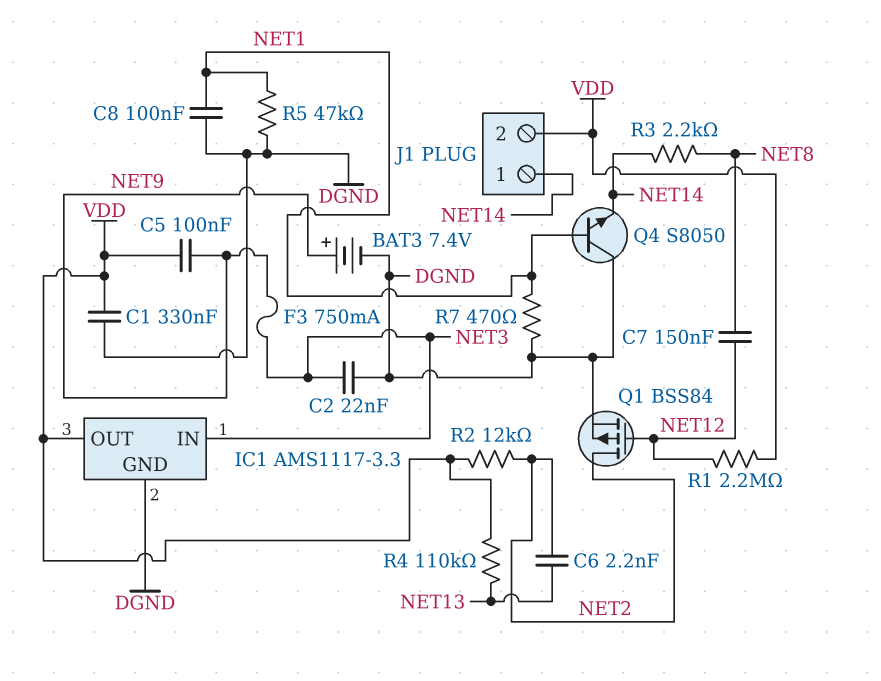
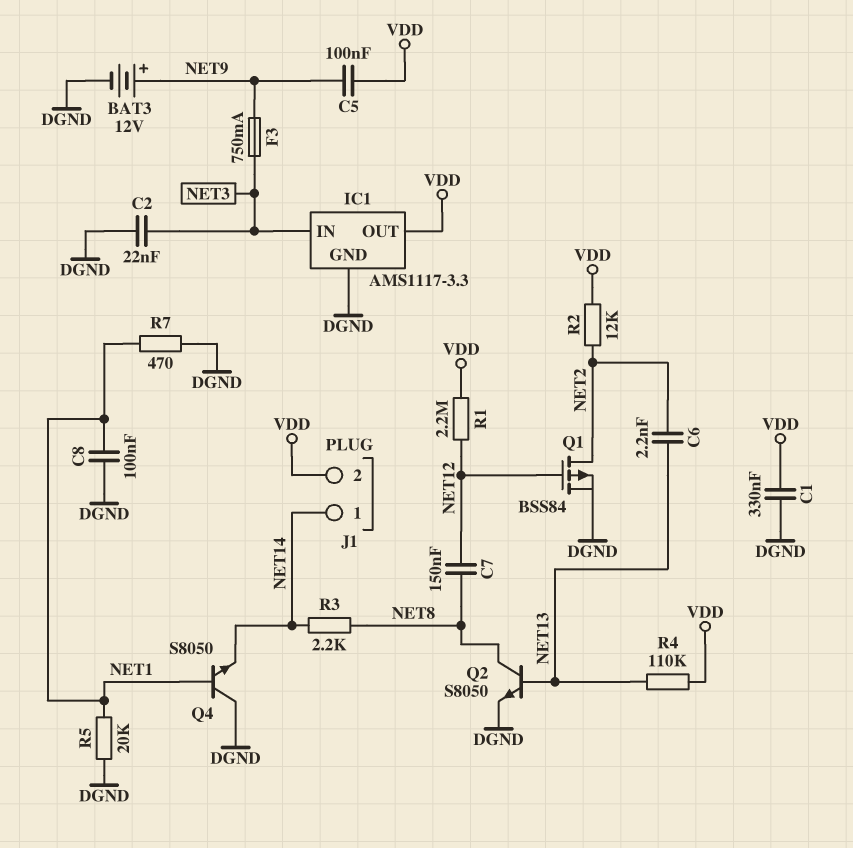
BAT3: 7.4V (plus NET9, minus DGND) -> 12V (plus NET9, minus DGND)
Q2: none -> NPN S8050 (B NET13, C NET8, E DGND)
R5: 47k (DGND, NET1) -> 20k (DGND, NET1)

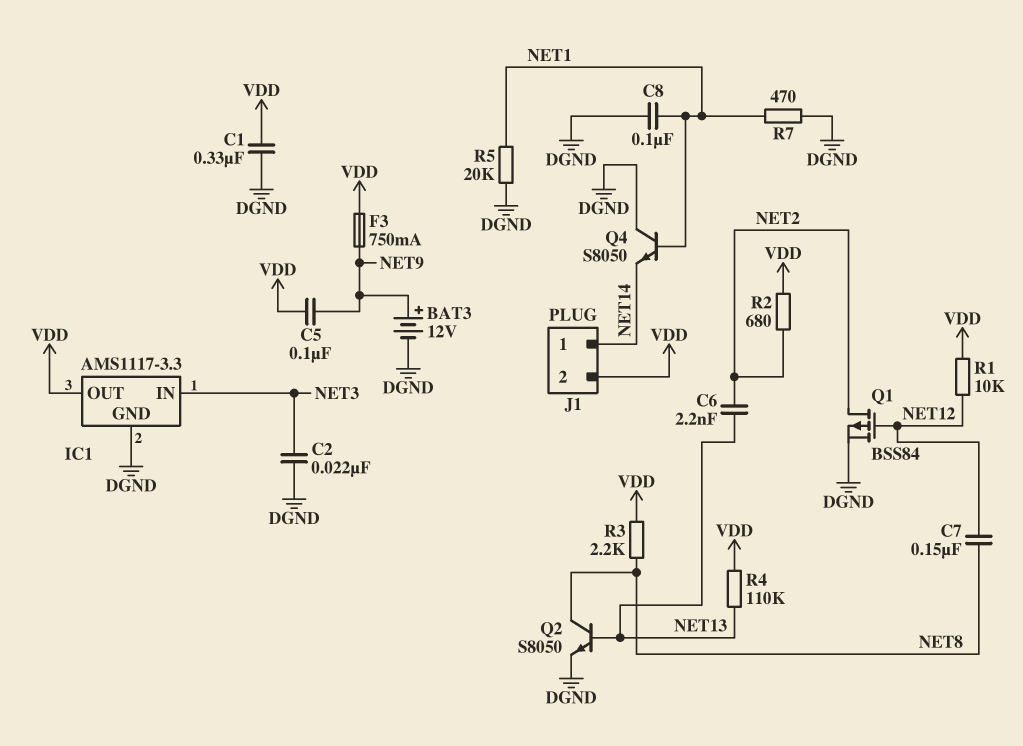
F3: 750mA (NET3, NET9) -> 750mA (NET9, VDD)
R1: 2.2M (NET12, VDD) -> 10k (NET12, VDD)
R2: 12k (NET2, VDD) -> 680 (NET2, VDD)
R3: 2.2k (NET8, NET14) -> 2.2k (NET8, VDD)

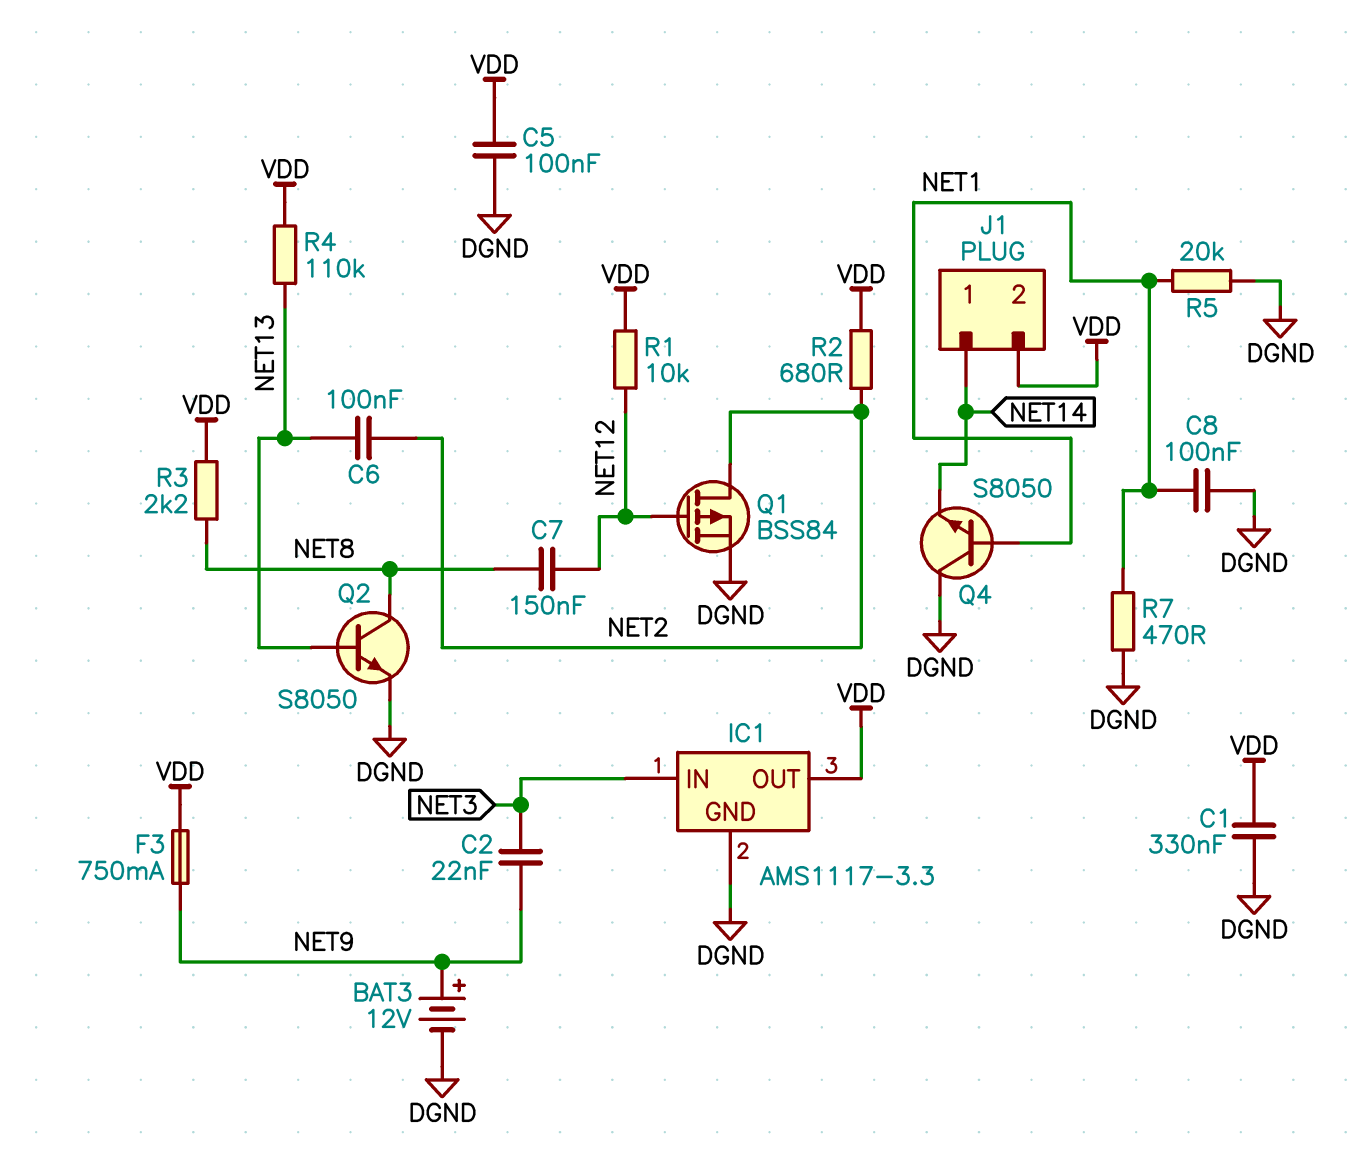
C2: 22nF (DGND, NET3) -> 22nF (NET3, NET9)
C5: 100nF (NET9, VDD) -> 100nF (DGND, VDD)
C6: 2.2nF (NET2, NET13) -> 100nF (NET2, NET13)

